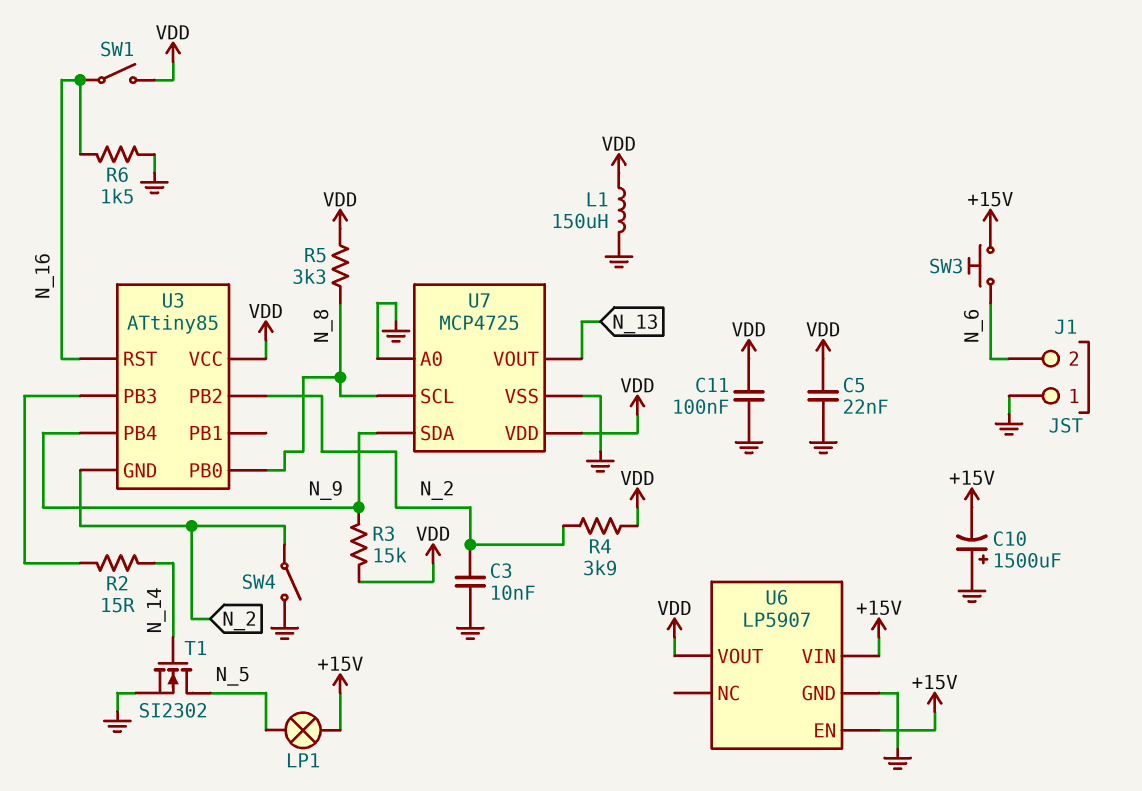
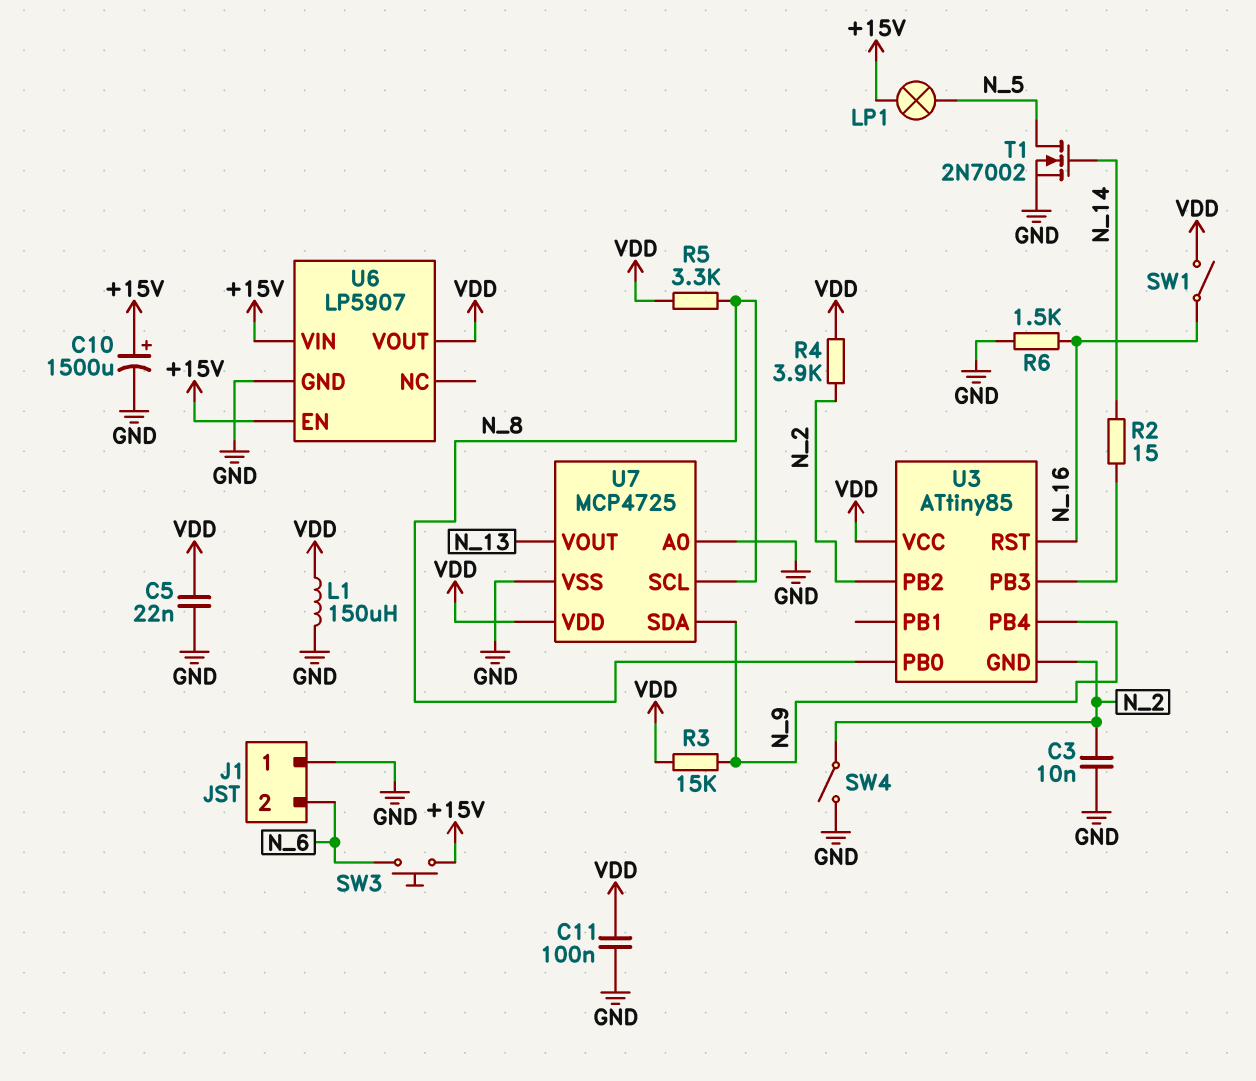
C10: 1500uF (plus GND, minus +15V) -> 1500uF (plus +15V, minus GND)
T1: NMOS SI2302 (G N_14, D N_5, S GND) -> NMOS 2N7002 (G N_14, D N_5, S GND)

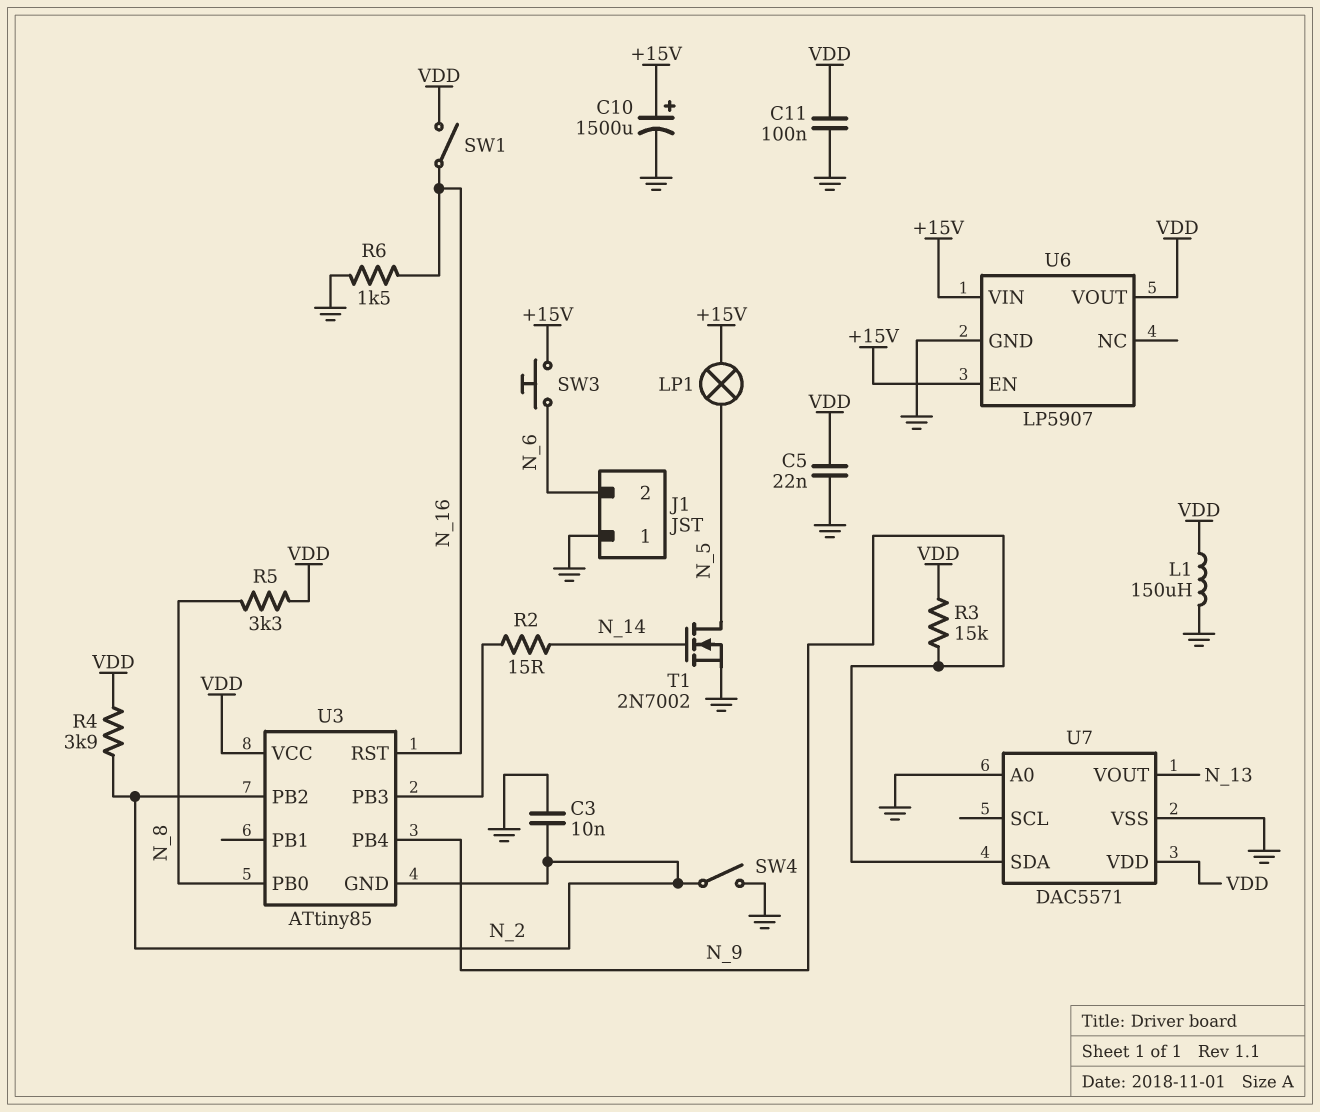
U7: MCP4725 -> DAC5571
U7 pin SCL: N_8 -> none

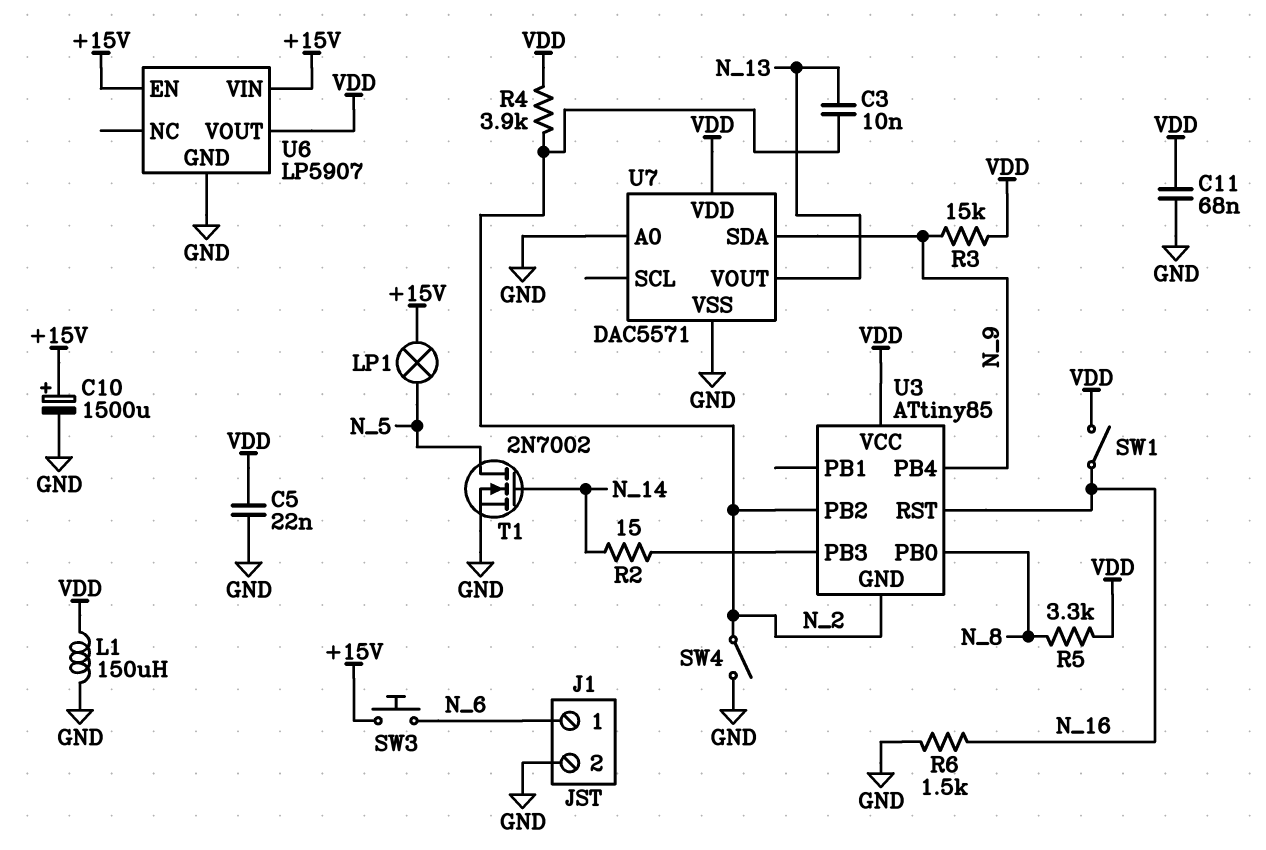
C3: 10nF (GND, N_2) -> 10nF (N_2, N_13)
C11: 100nF (GND, VDD) -> 68nF (GND, VDD)
J1 pin 1: GND -> N_6
J1 pin 2: N_6 -> GND

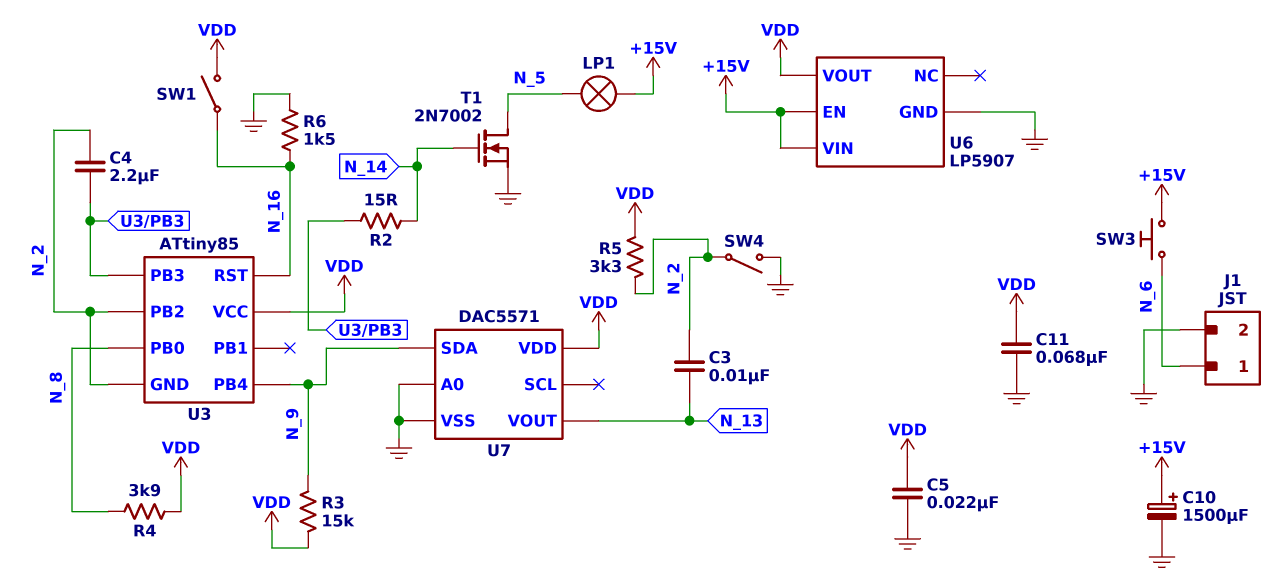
C4: none -> 2.2uF (N_2, U3/PB3)
L1: 150uH (GND, VDD) -> none
R4: 3.9k (N_2, VDD) -> 3.9k (N_8, VDD)
R5: 3.3k (N_8, VDD) -> 3.3k (N_2, VDD)

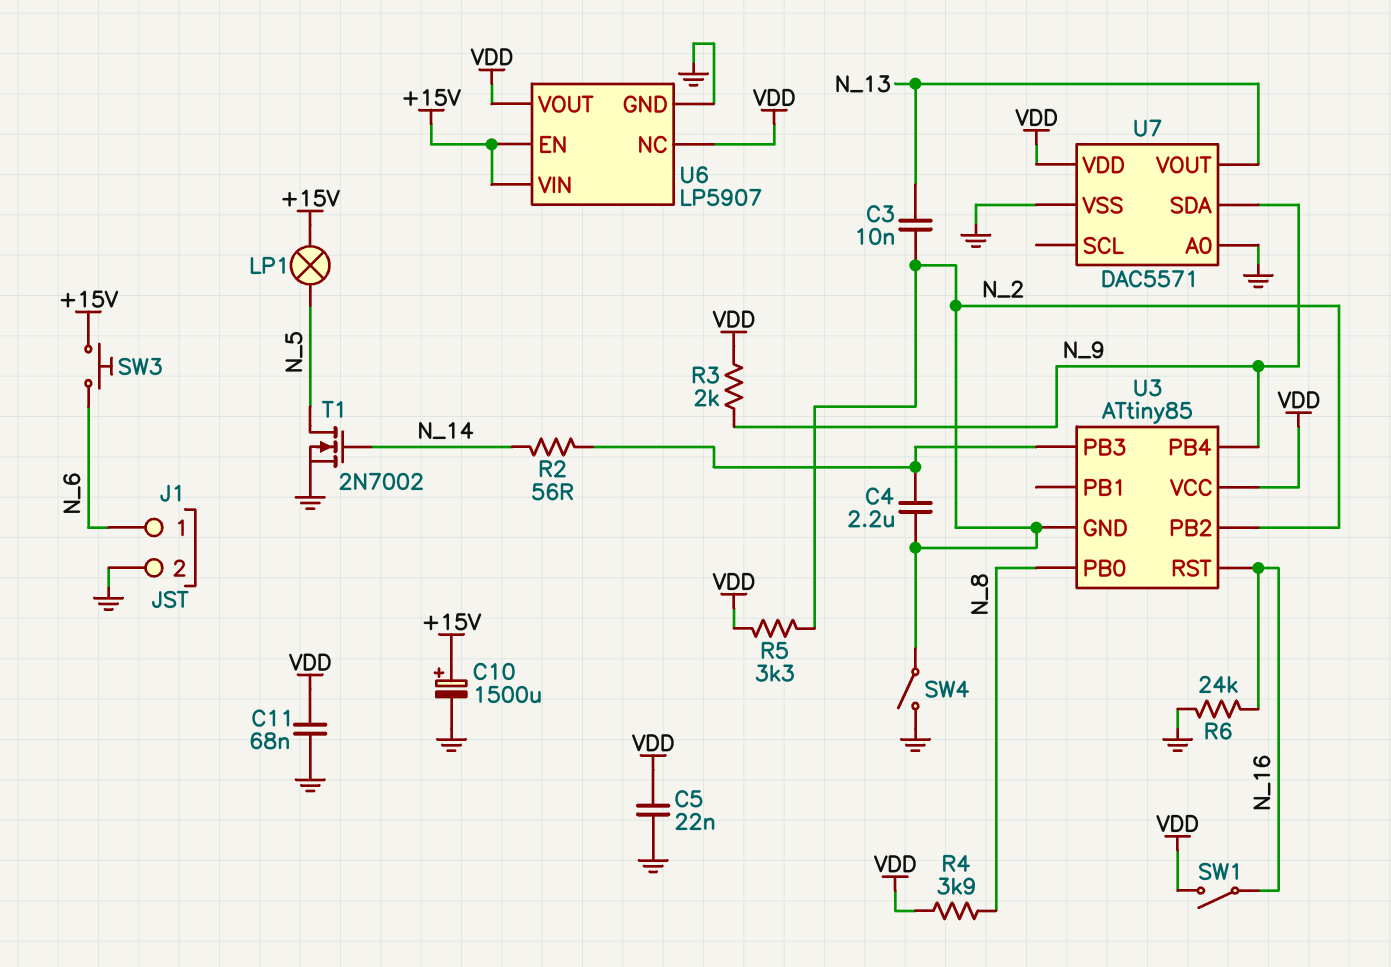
R2: 15 (N_14, U3/PB3) -> 56 (N_14, U3/PB3)
R3: 15k (N_9, VDD) -> 2k (N_9, VDD)
R6: 1.5k (GND, N_16) -> 24k (GND, N_16)
U6 pin NC: none -> VDD

